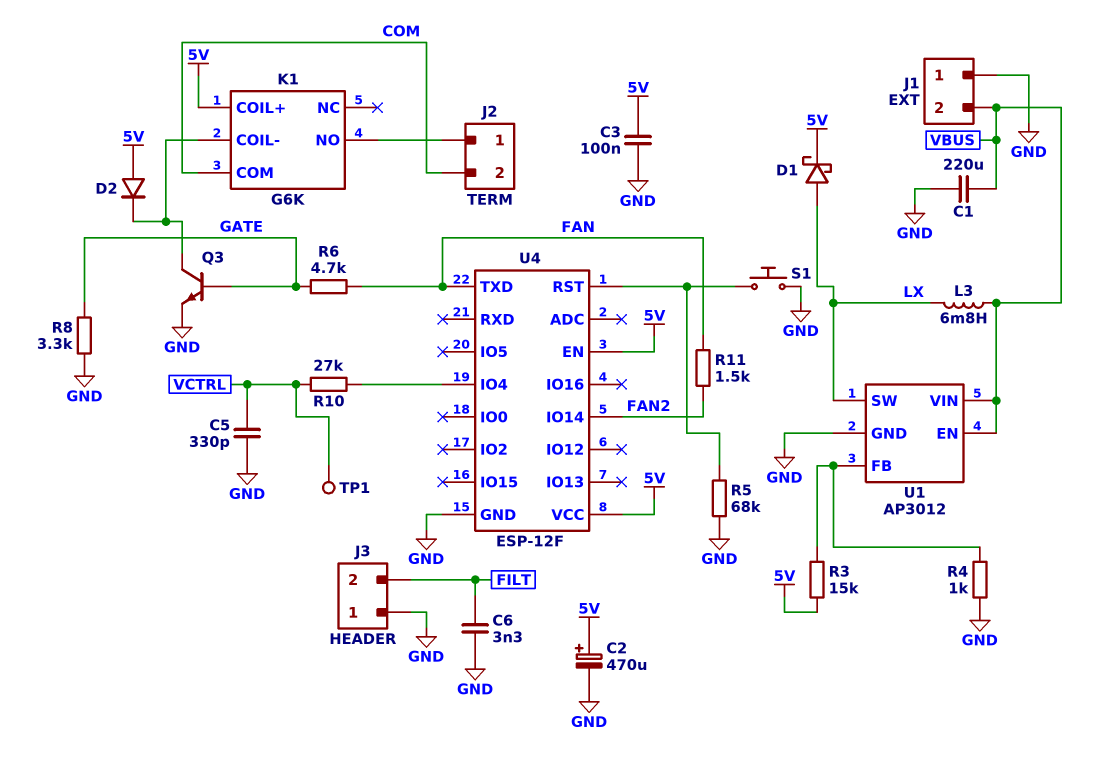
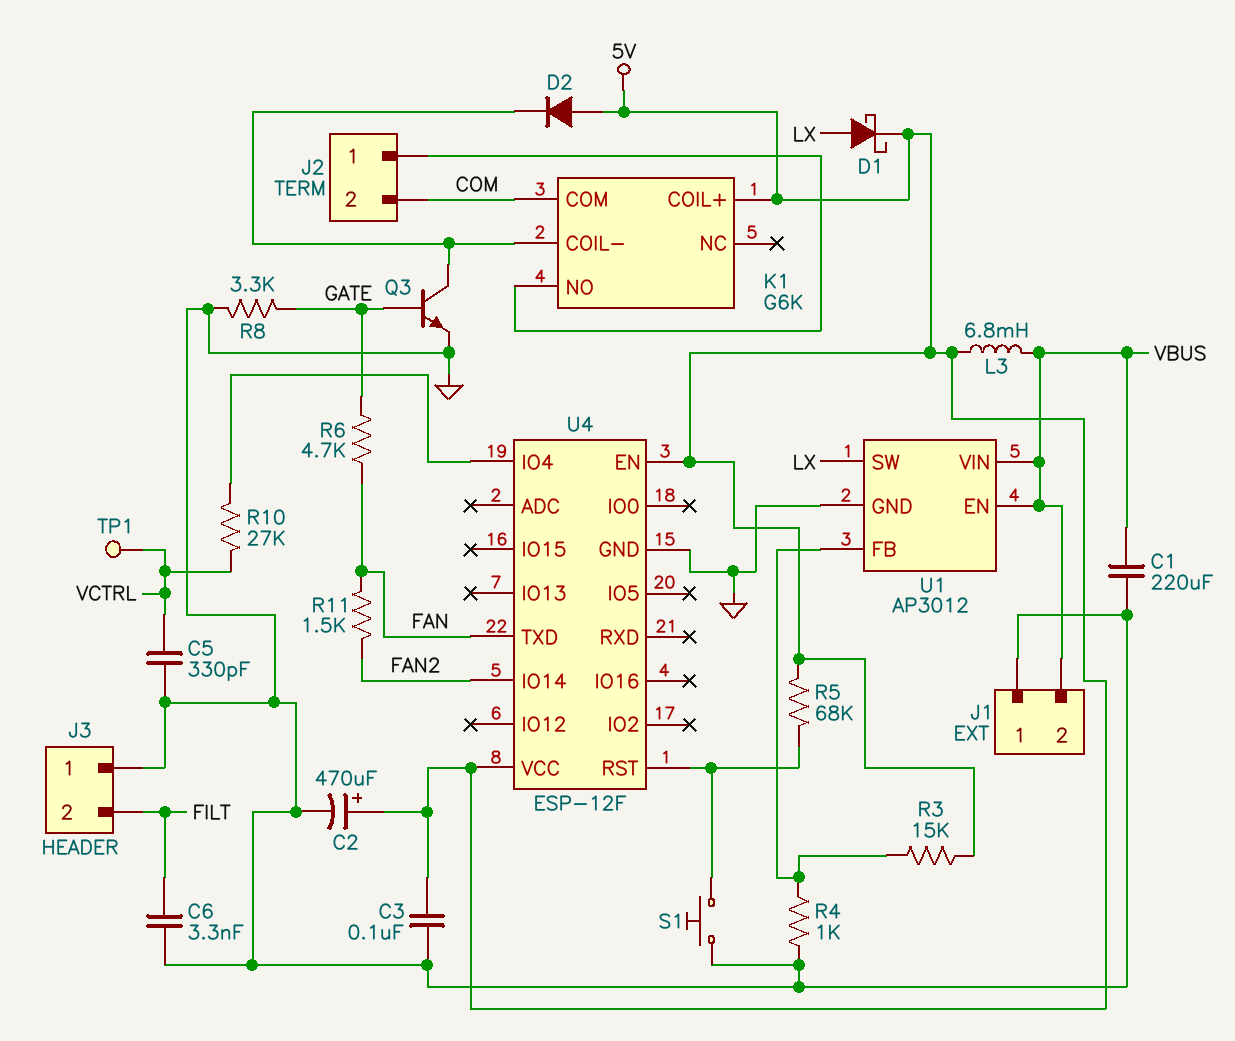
L3: 6.8mH (LX, VBUS) -> 6.8mH (5V, VBUS)
R5: 68k (GND, U4/RST) -> 68k (5V, U4/RST)

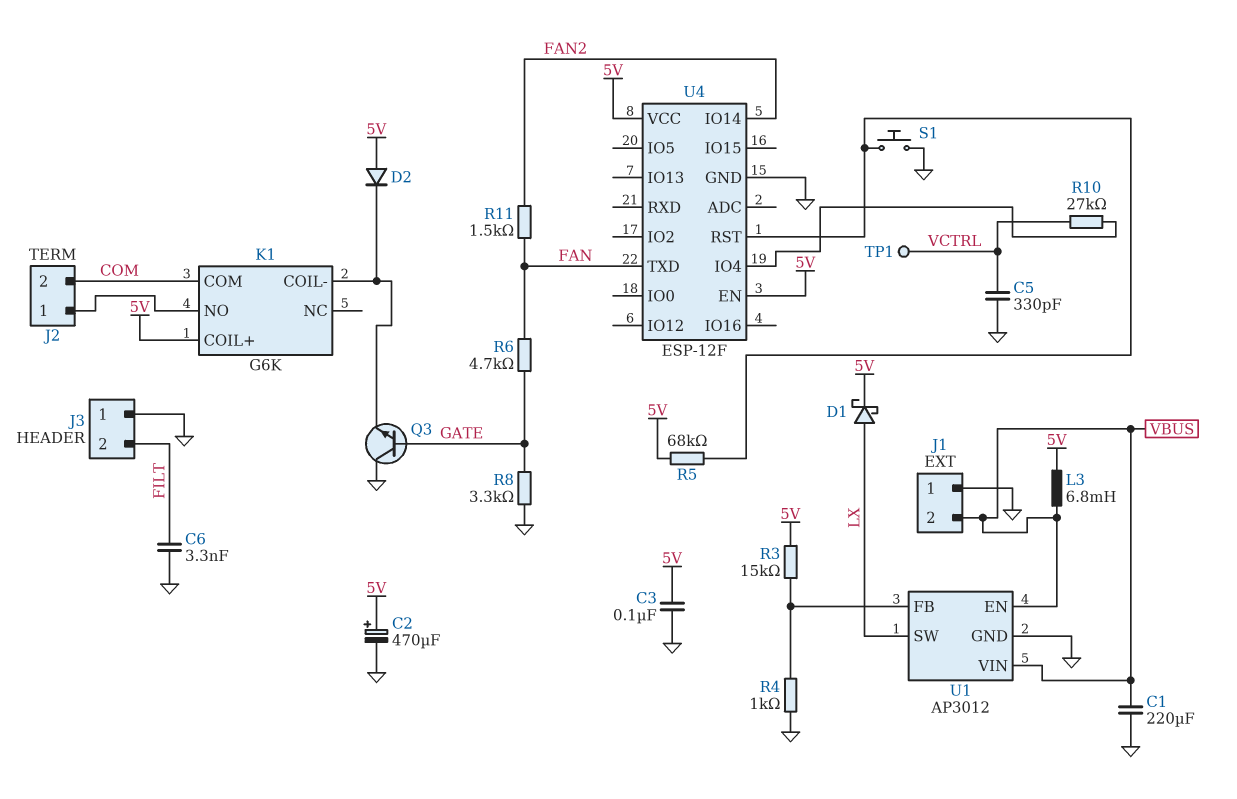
Q3: NPN (B GATE, C K1/COIL-, E GND) -> NPN (B GATE, C GND, E K1/COIL-)

